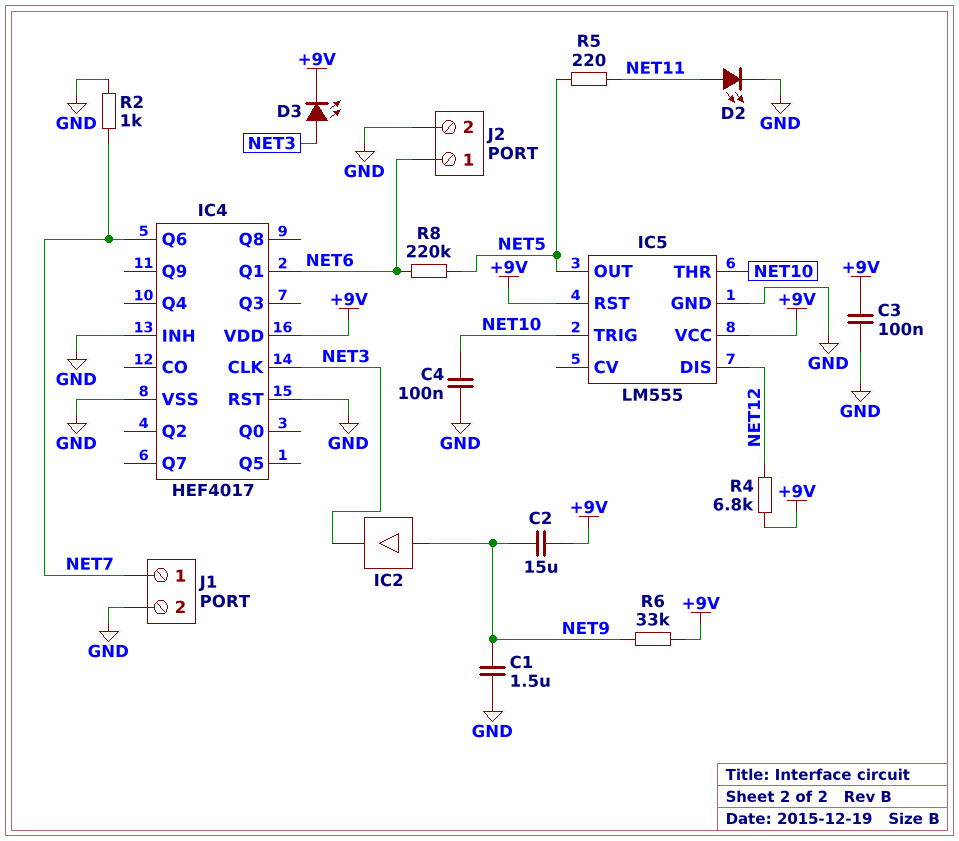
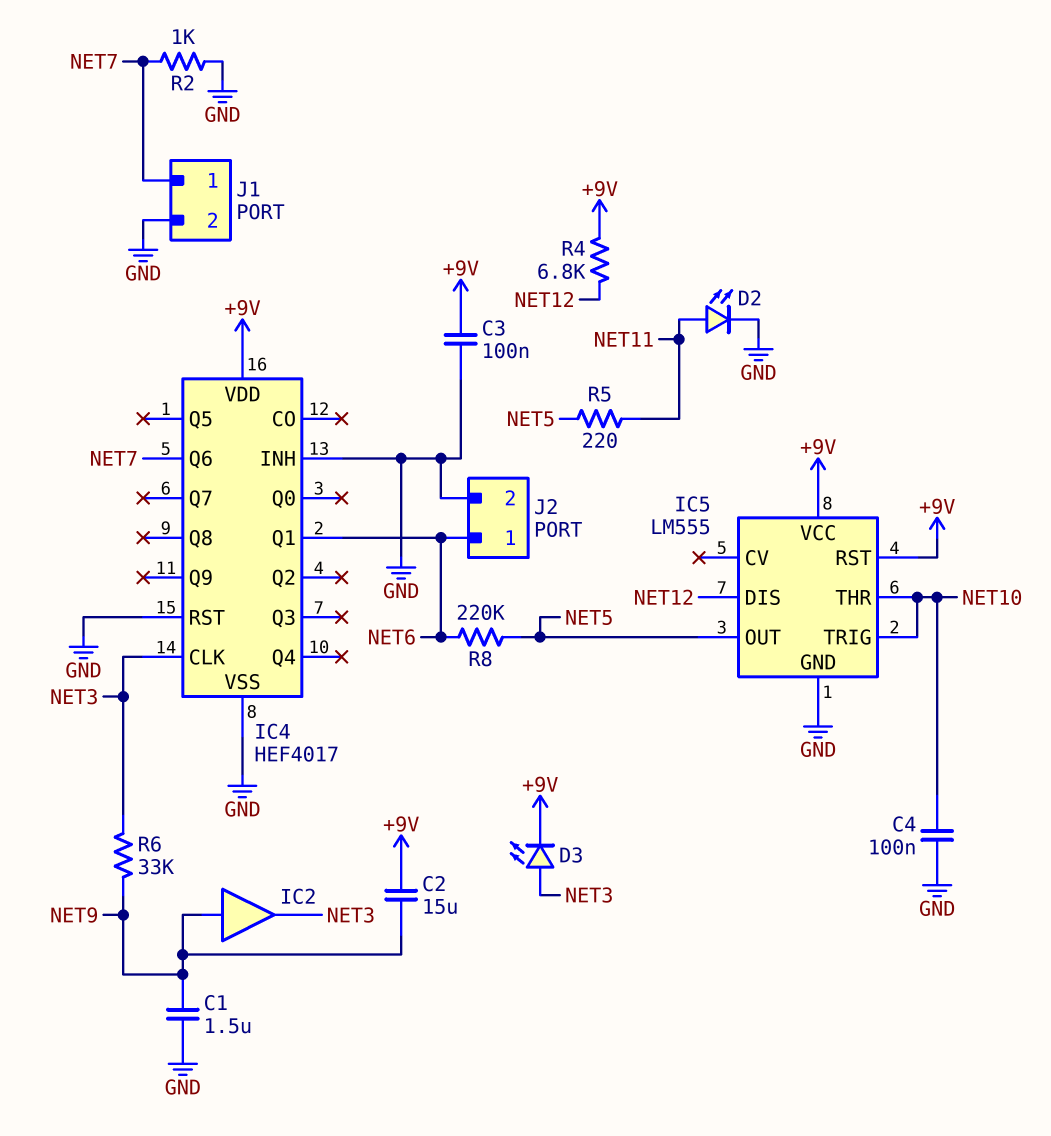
R6: 33k (+9V, NET9) -> 33k (NET3, NET9)

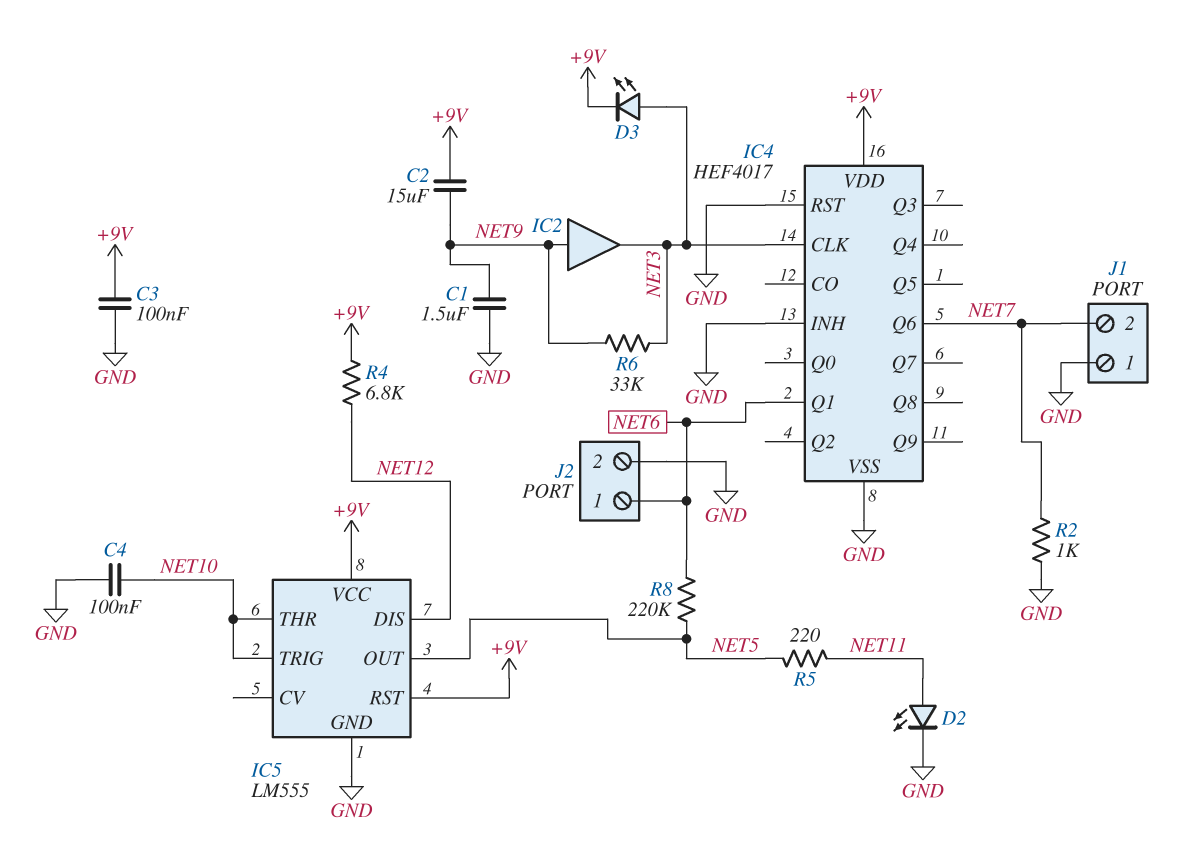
J1 pin 1: NET7 -> GND
J1 pin 2: GND -> NET7

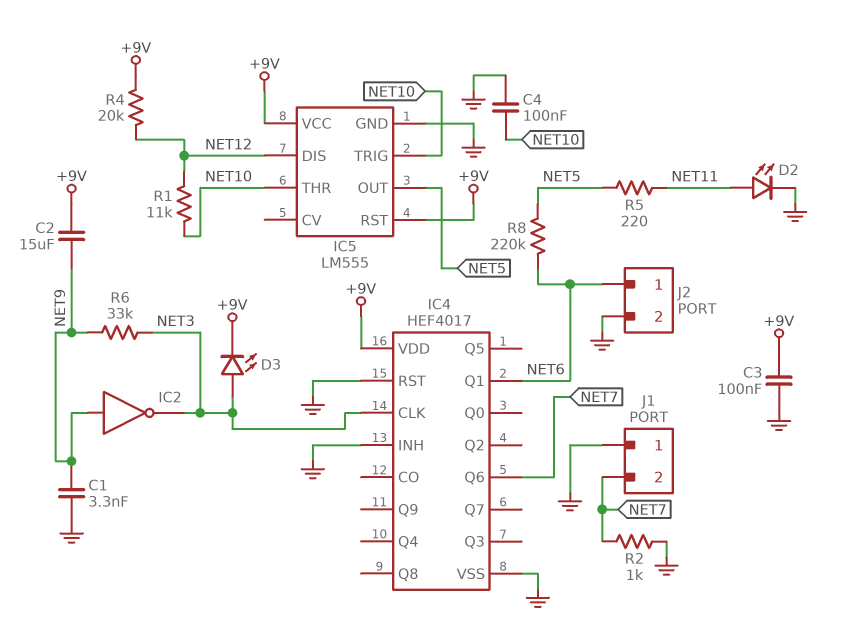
C1: 1.5uF (GND, NET9) -> 3.3nF (GND, NET9)
IC2: buffer (in NET9, out NET3) -> NOT (in NET9, out NET3)
R1: none -> 11k (NET10, NET12)
R4: 6.8k (+9V, NET12) -> 20k (+9V, NET12)

